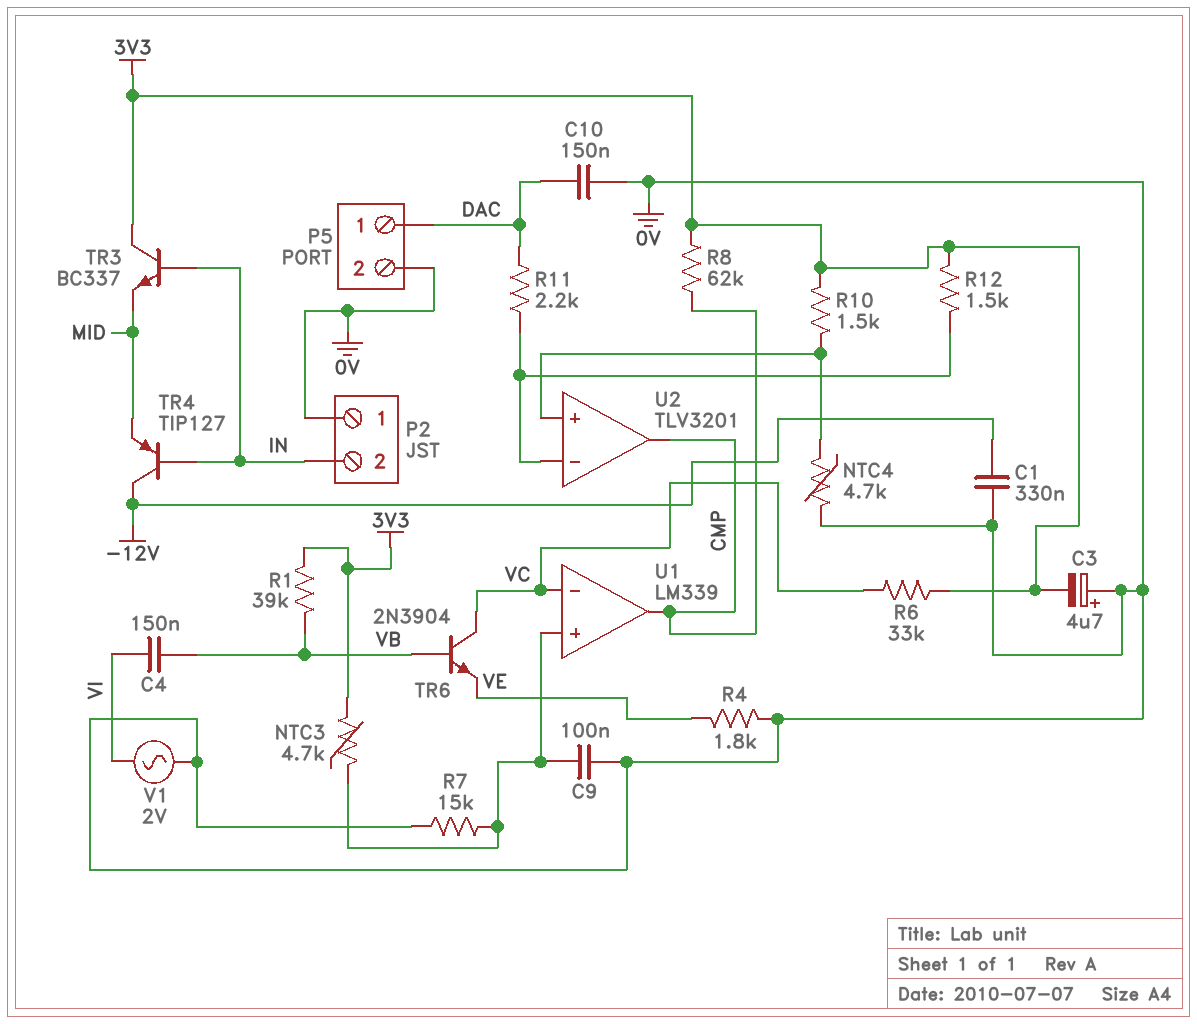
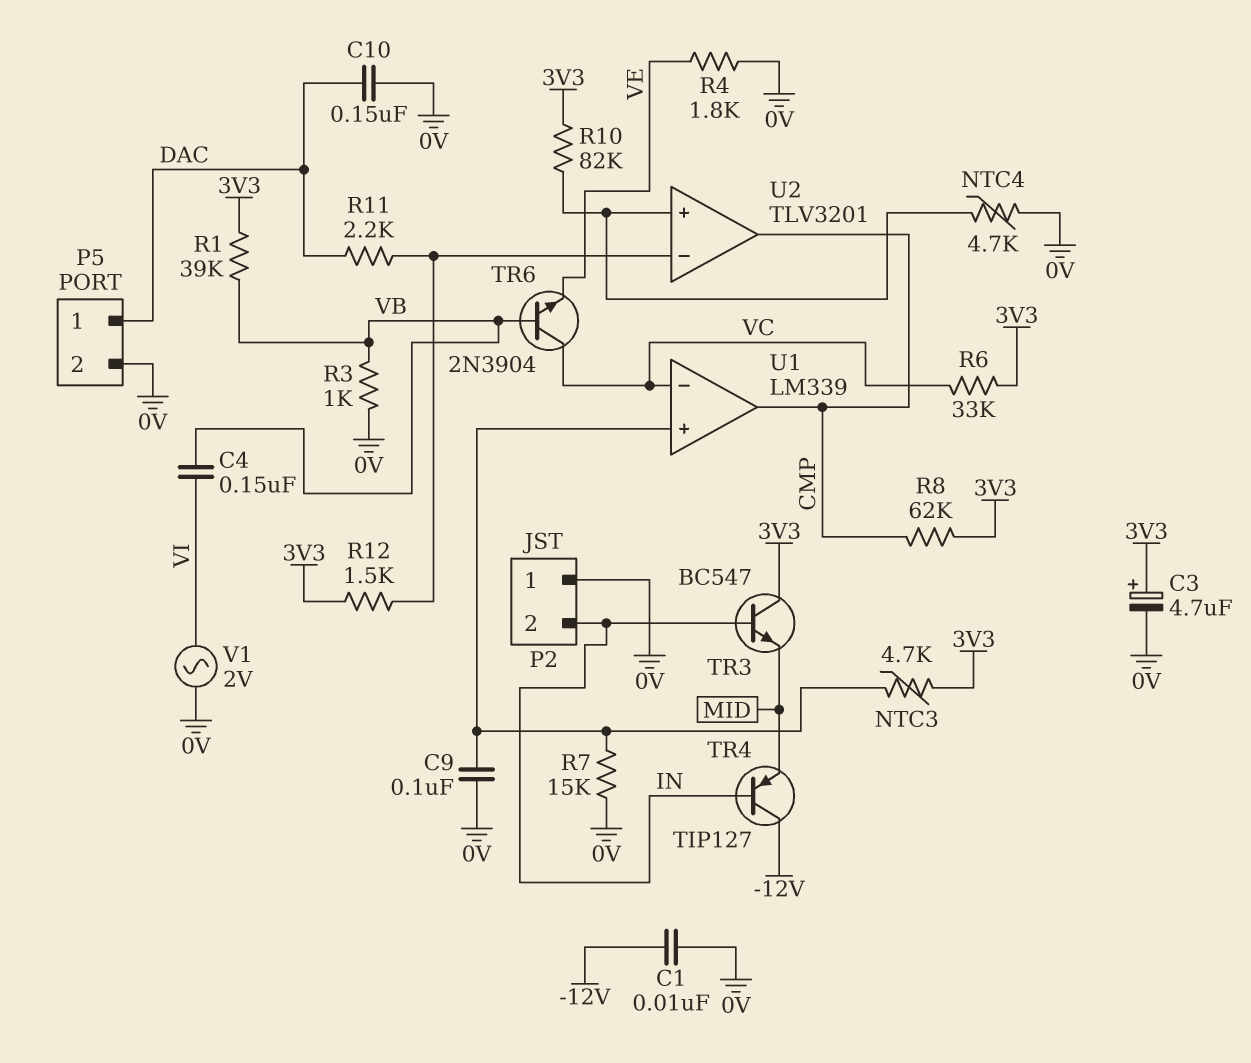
C1: 330nF (-12V, 0V) -> 10nF (-12V, 0V)
C3: 4.7uF (plus 0V, minus 3V3) -> 4.7uF (plus 3V3, minus 0V)
R3: none -> 1k (0V, VB)
R10: 1.5k (3V3, U2/in+) -> 82k (3V3, U2/in+)
TR3: NPN BC337 (B IN, C 3V3, E MID) -> NPN BC547 (B IN, C 3V3, E MID)

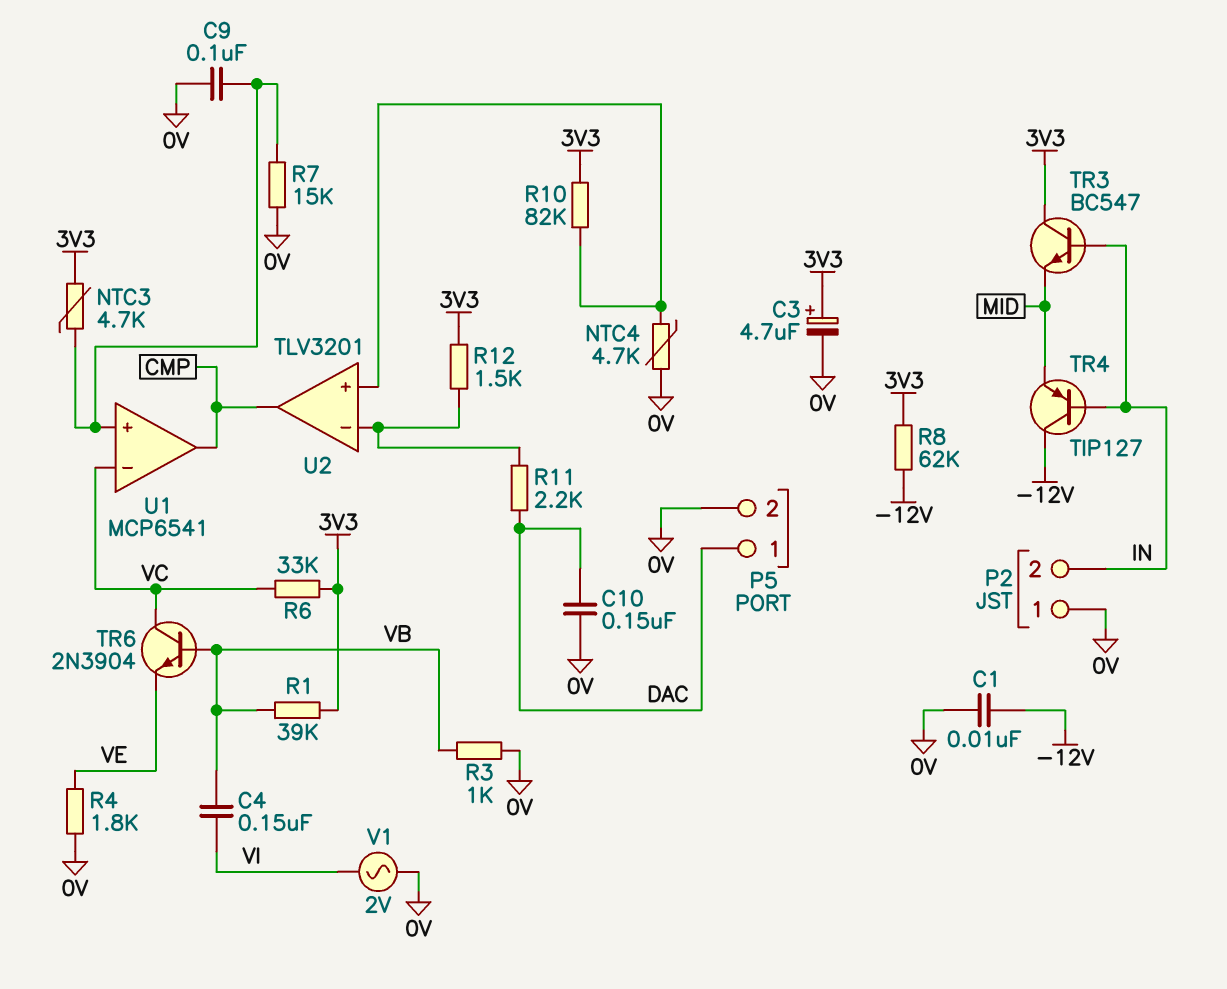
R8: 62k (3V3, CMP) -> 62k (-12V, 3V3)
U1: LM339 -> MCP6541

